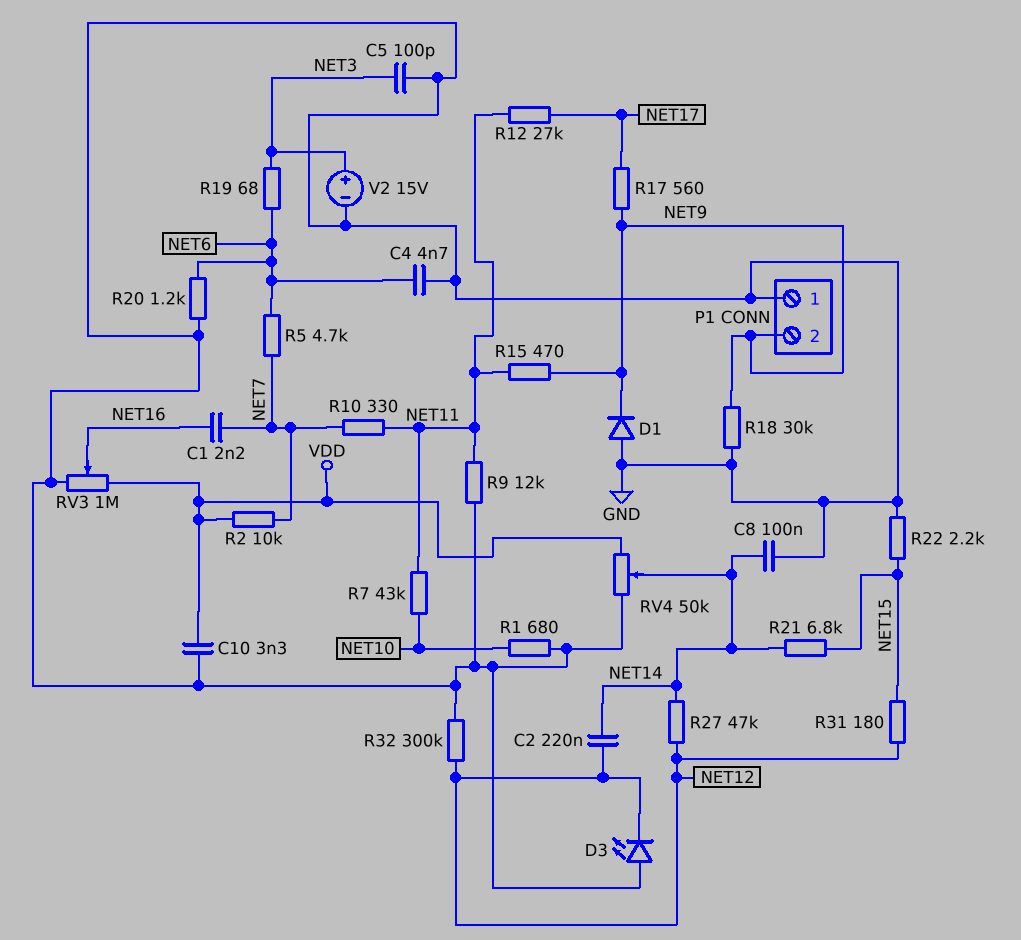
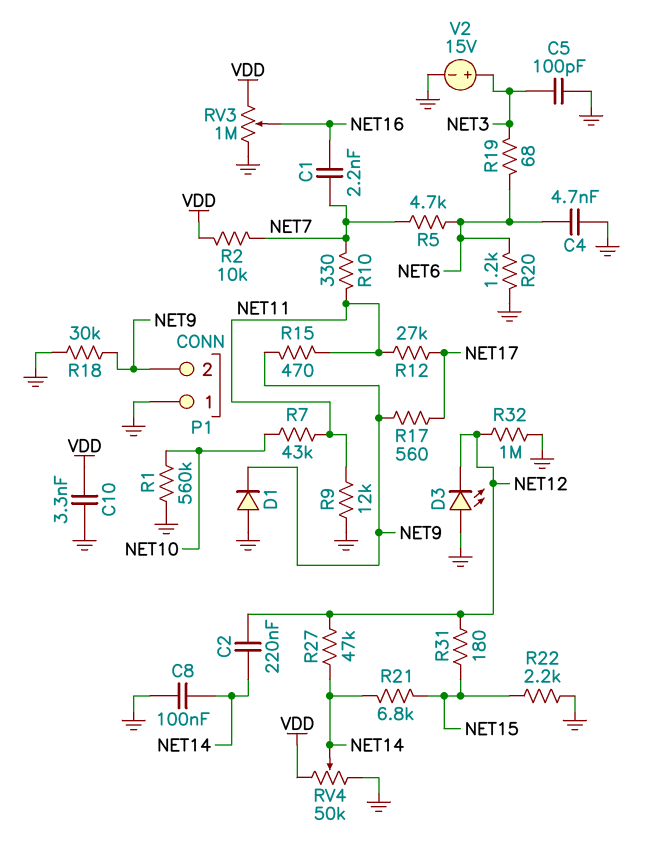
R1: 680 (GND, NET10) -> 560k (GND, NET10)
R32: 300k (GND, NET12) -> 1M (GND, NET12)

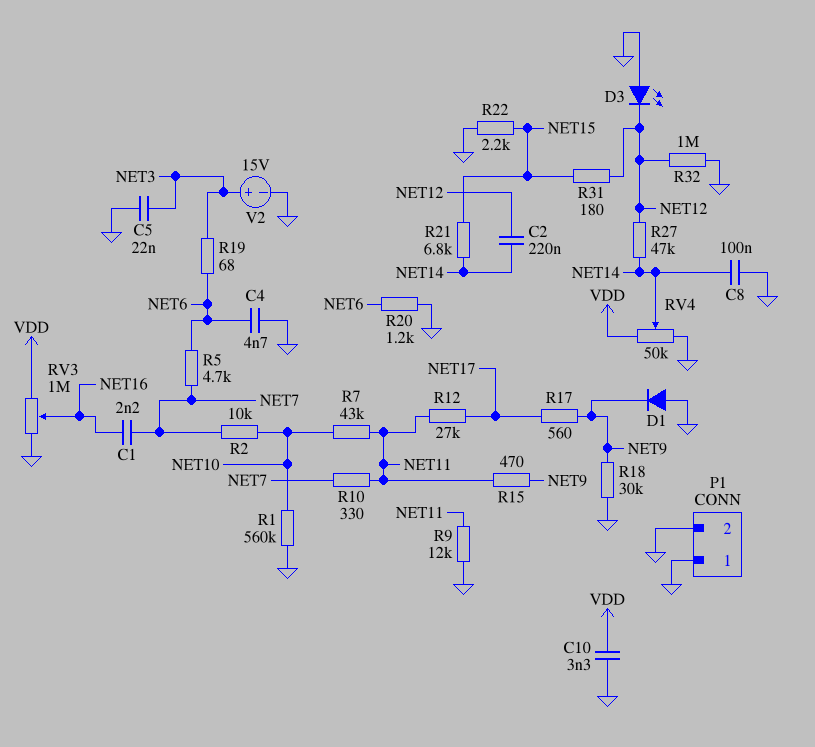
C5: 100pF (GND, NET3) -> 22nF (GND, NET3)
P1 pin 2: NET9 -> GND
R2: 10k (NET7, VDD) -> 10k (NET7, NET10)

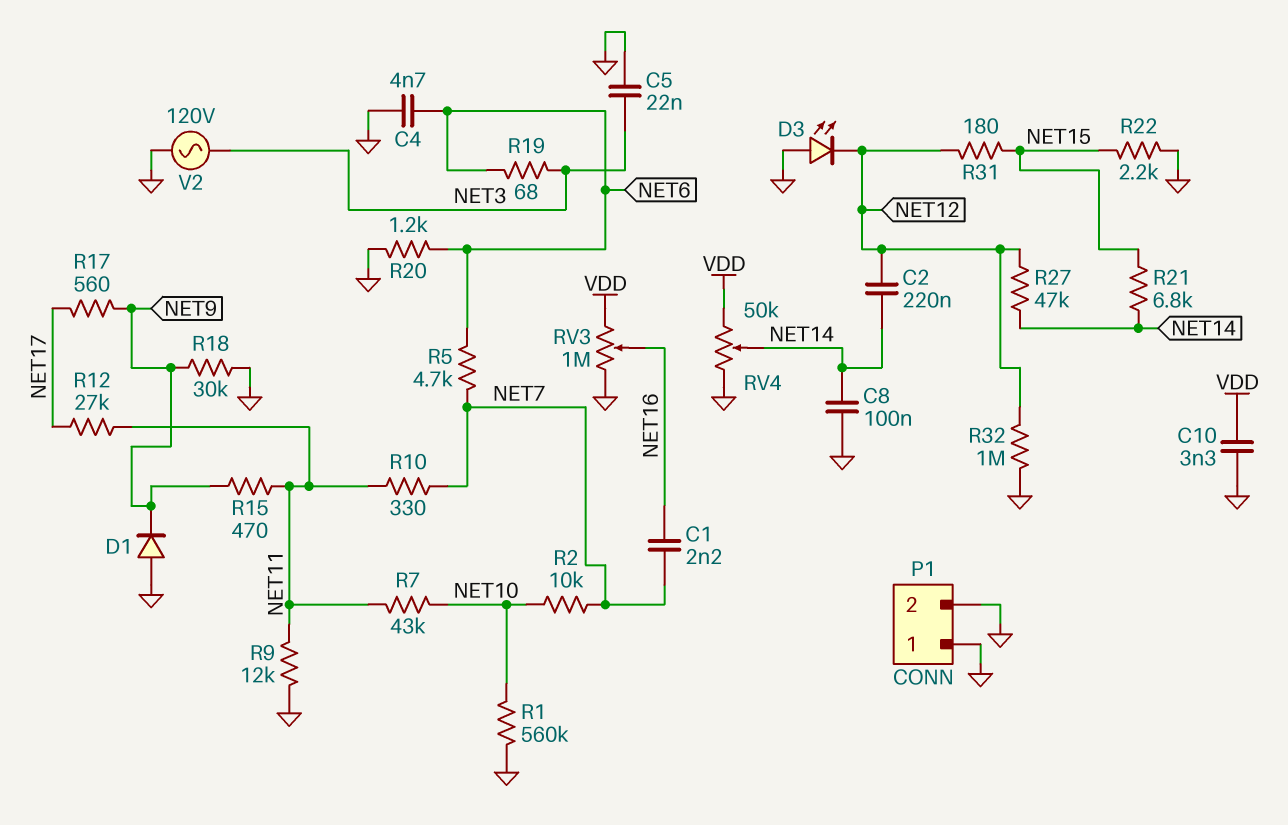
V2: 15V (plus NET3, minus GND) -> AC 120V (GND, NET3)

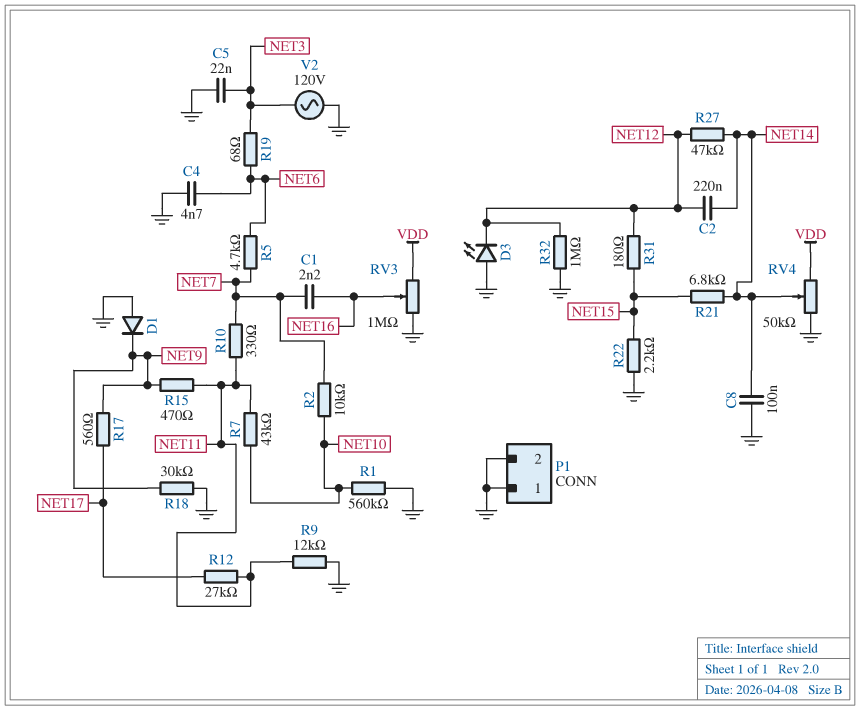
C10: 3.3nF (GND, VDD) -> none
R20: 1.2k (GND, NET6) -> none

